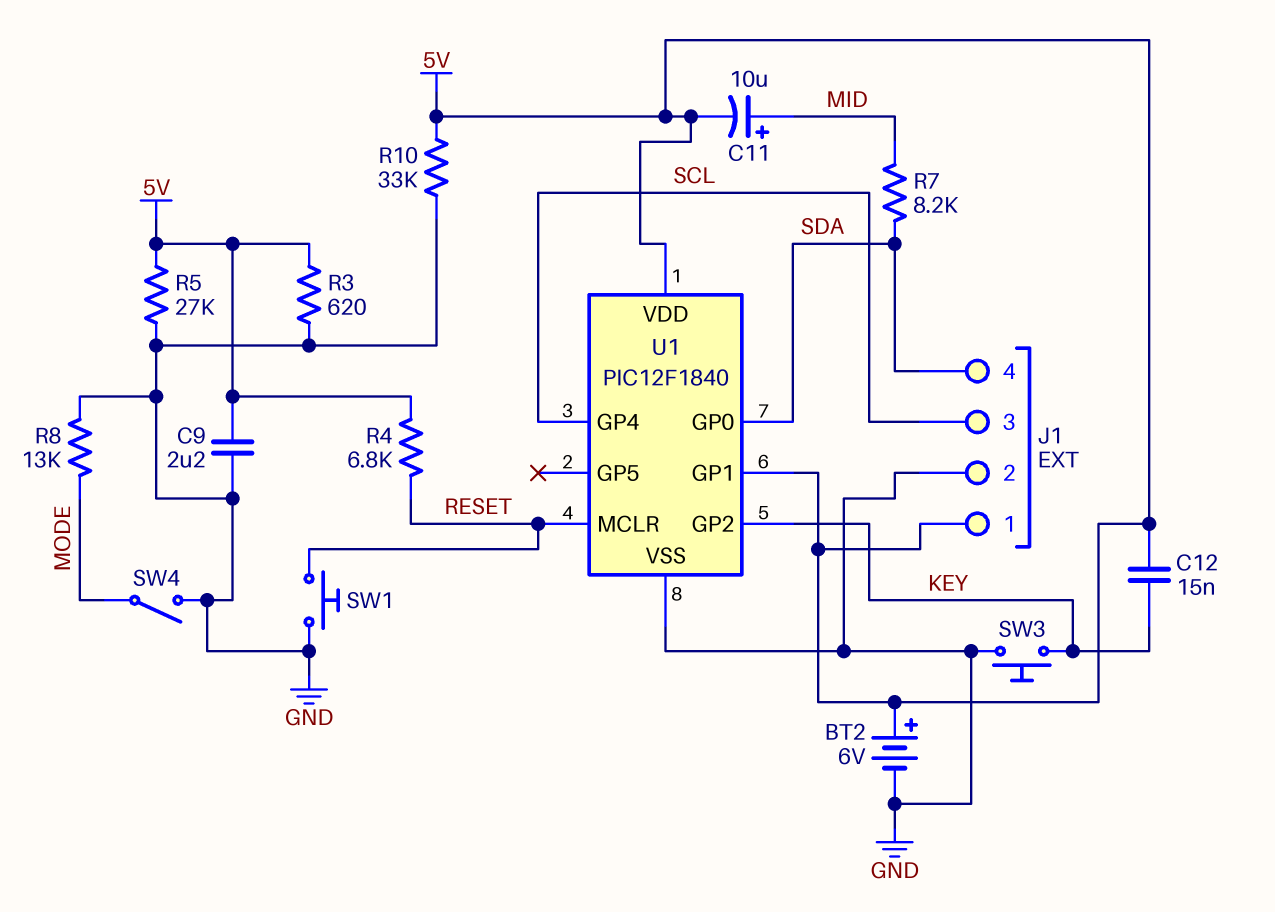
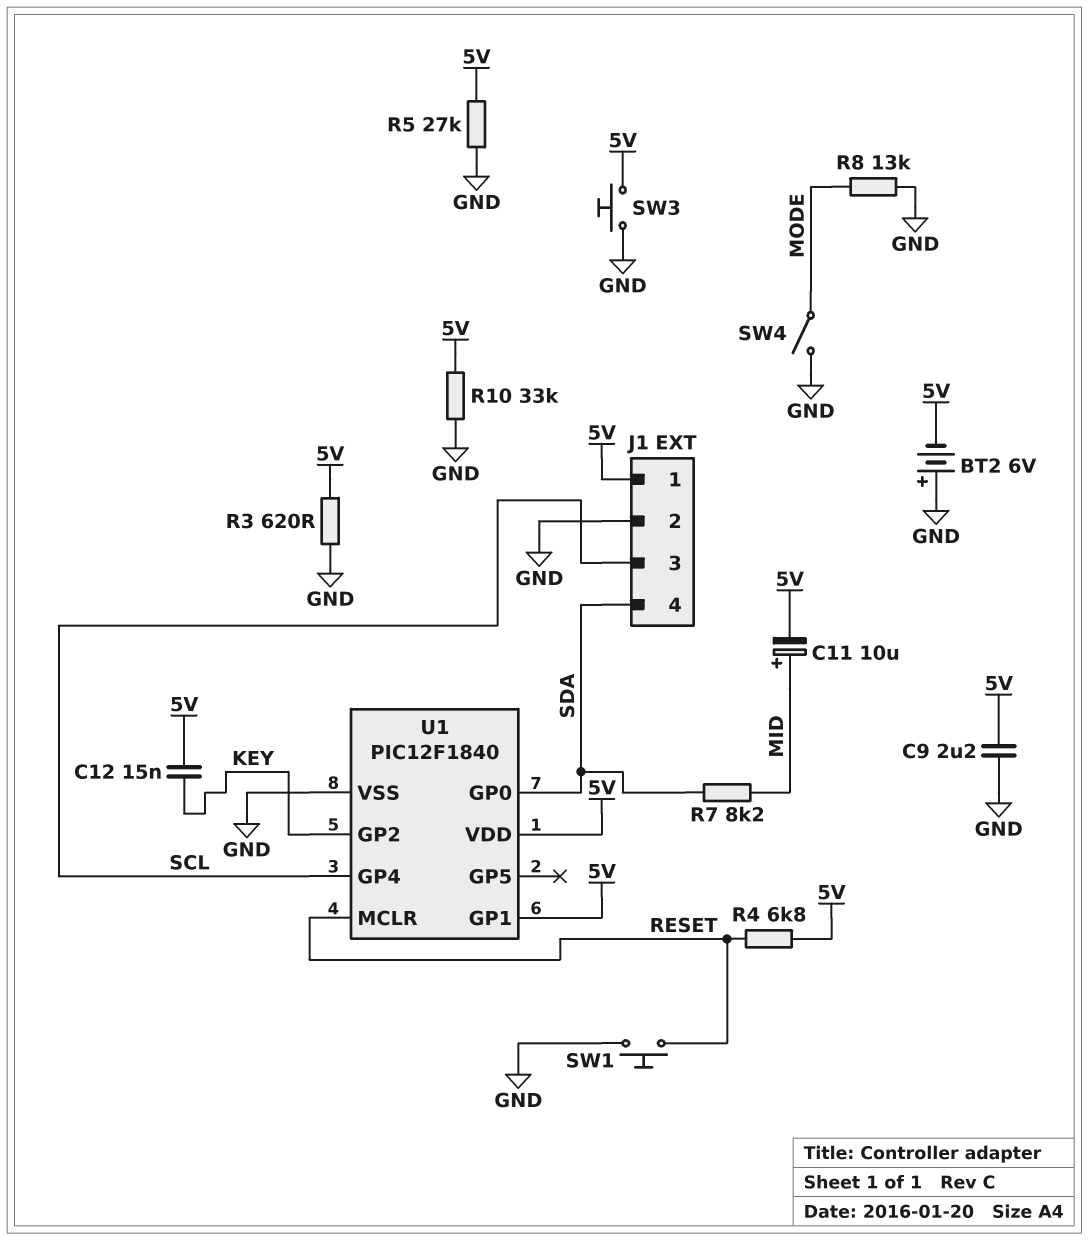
BT2: 6V (plus 5V, minus GND) -> 6V (plus GND, minus 5V)
SW3: button (GND, KEY) -> button (5V, GND)

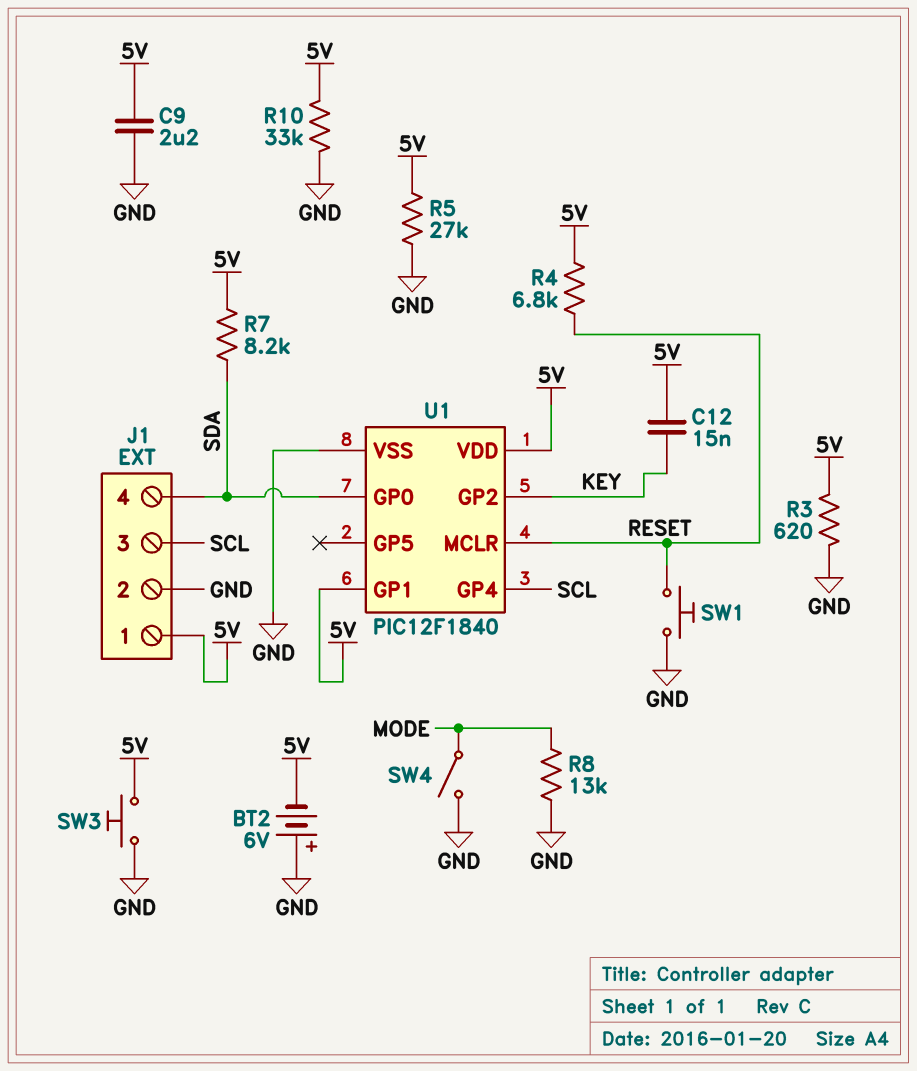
C11: 10uF (plus MID, minus 5V) -> none
R7: 8.2k (MID, SDA) -> 8.2k (5V, SDA)

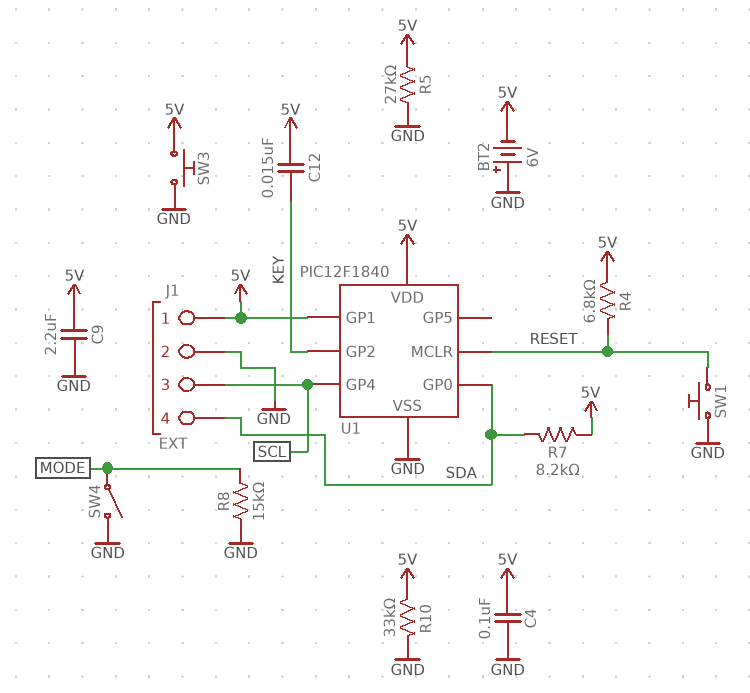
C4: none -> 100nF (5V, GND)
R3: 620 (5V, GND) -> none
R8: 13k (GND, MODE) -> 15k (GND, MODE)

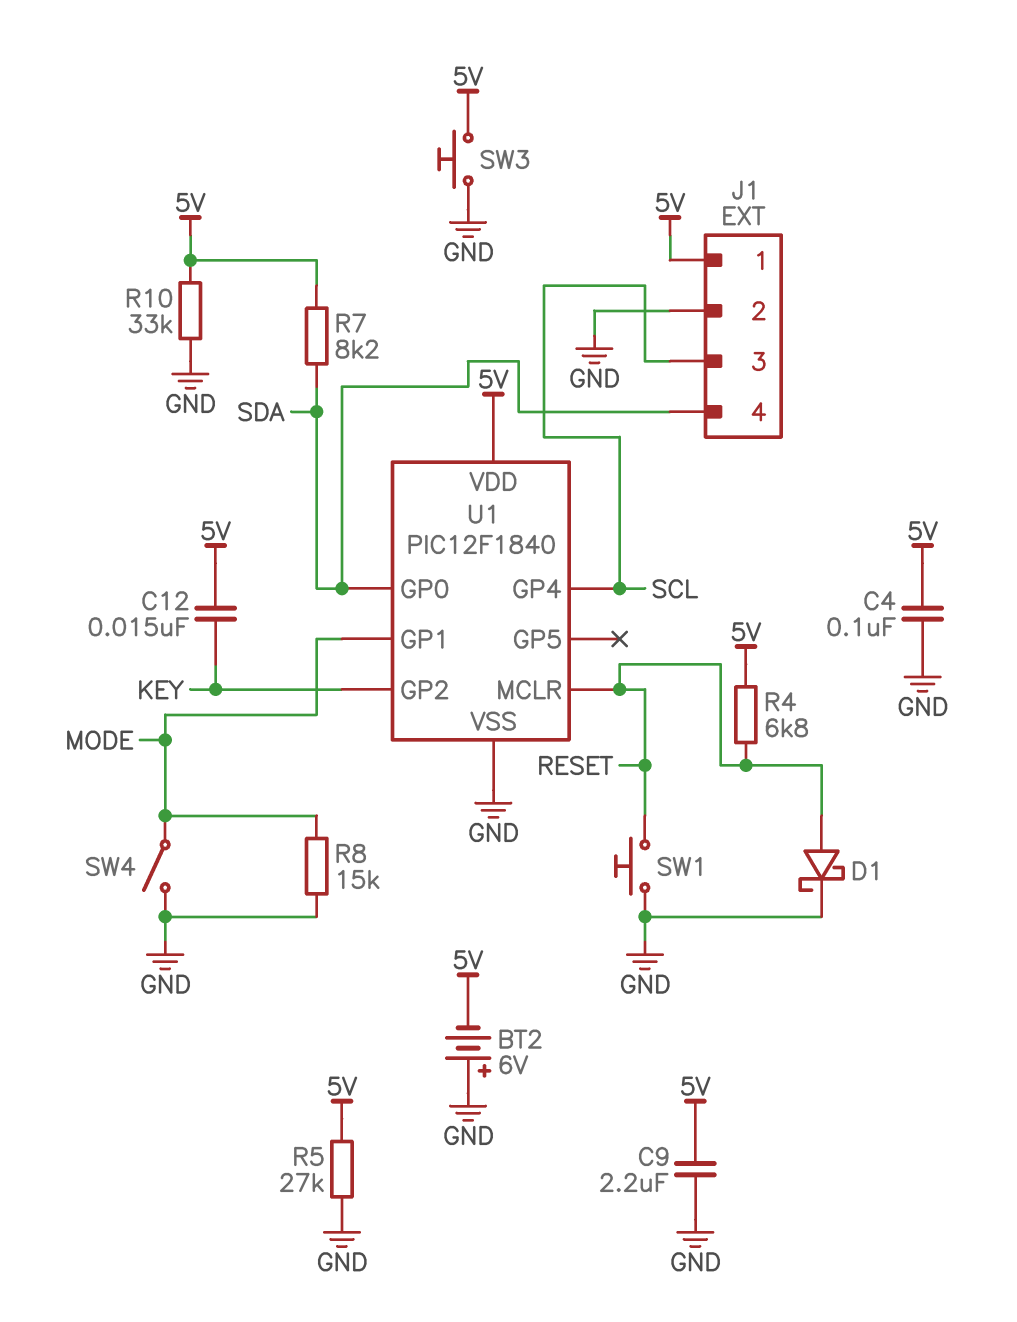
D1: none -> schottky (A RESET, K GND)
U1 pin GP1: 5V -> MODE

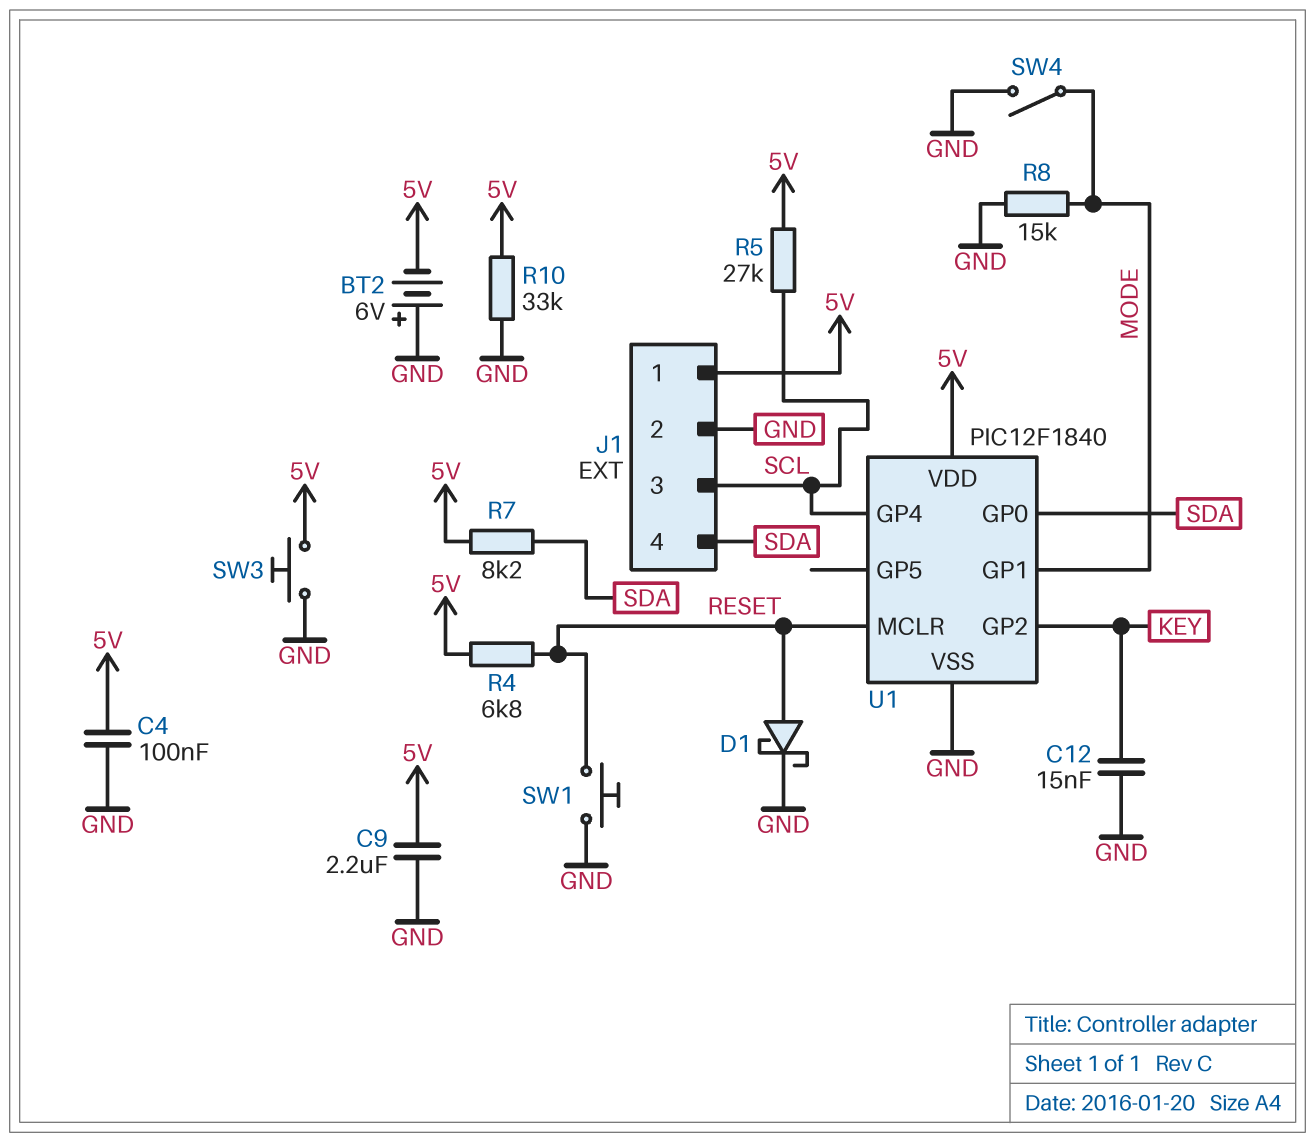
C12: 15nF (5V, KEY) -> 15nF (GND, KEY)
R5: 27k (5V, GND) -> 27k (5V, SCL)

